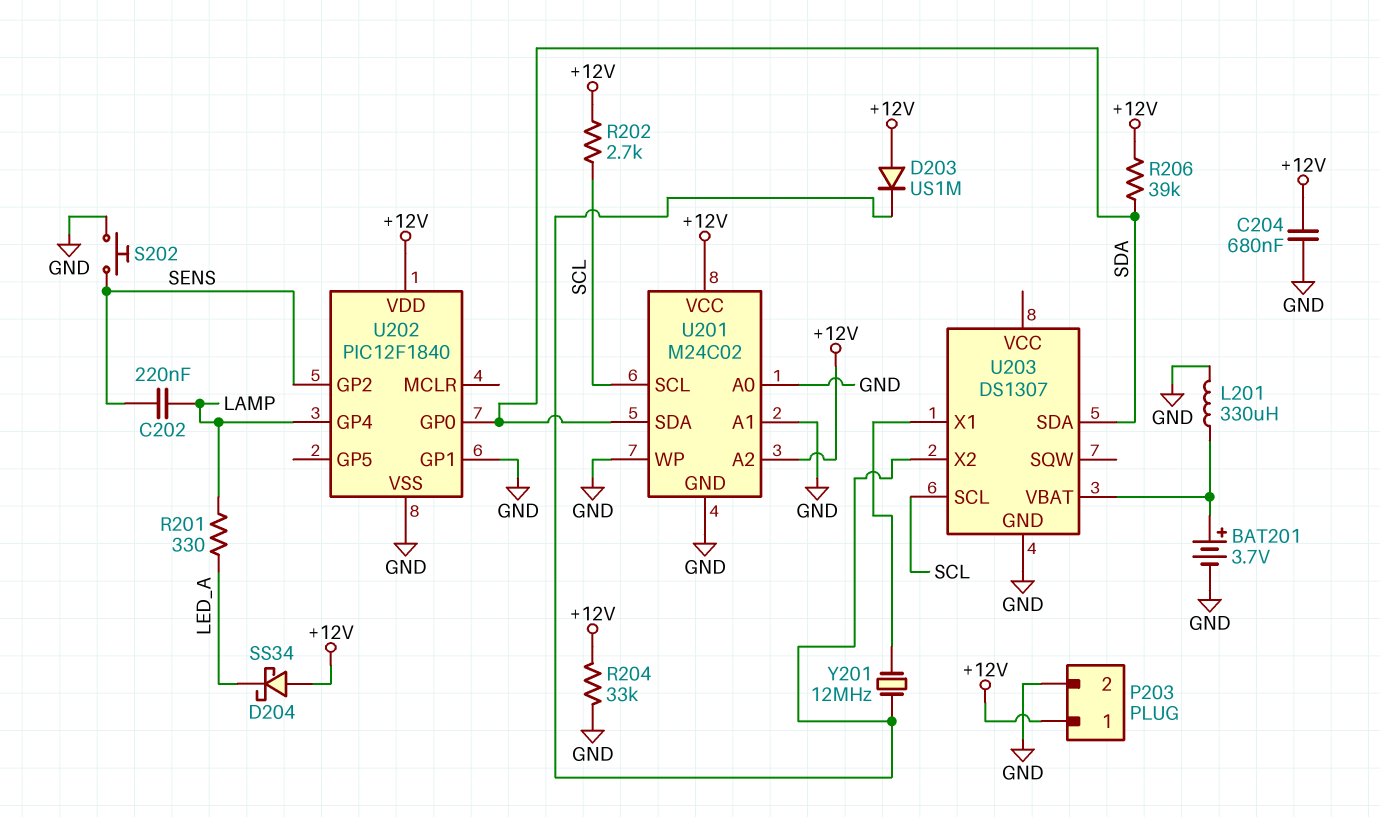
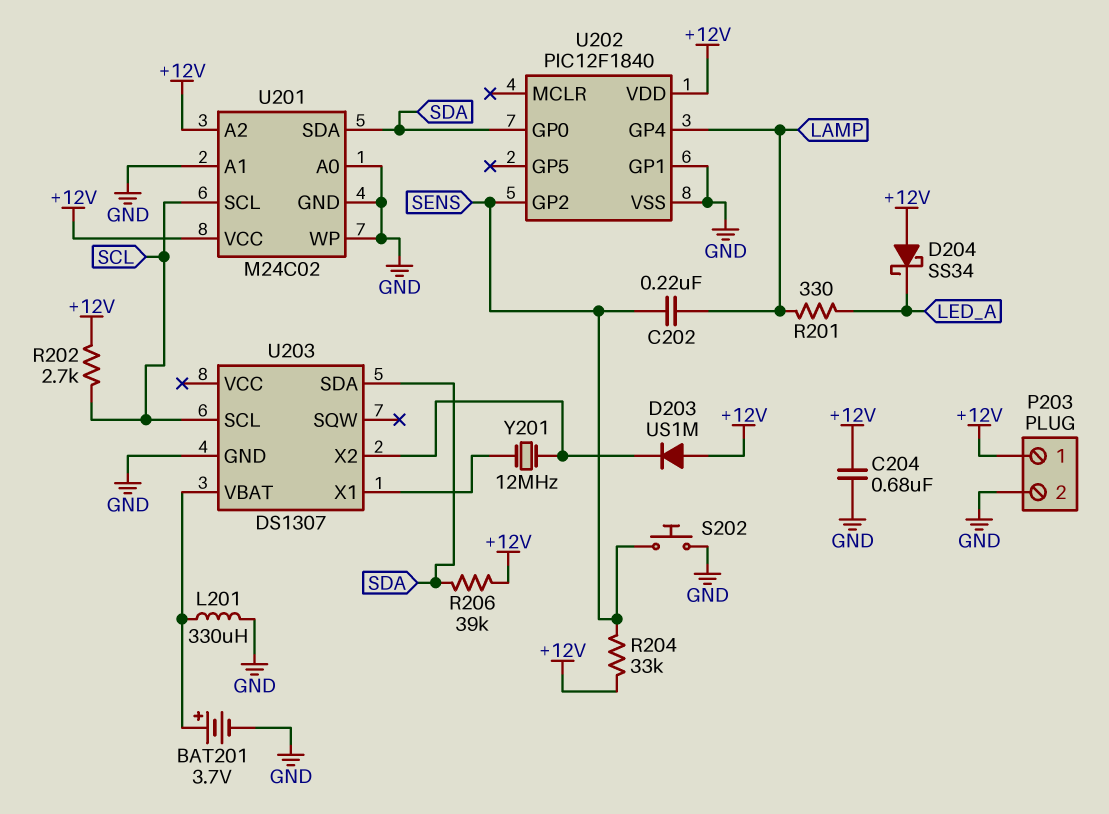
R204: 33k (+12V, GND) -> 33k (+12V, SENS)

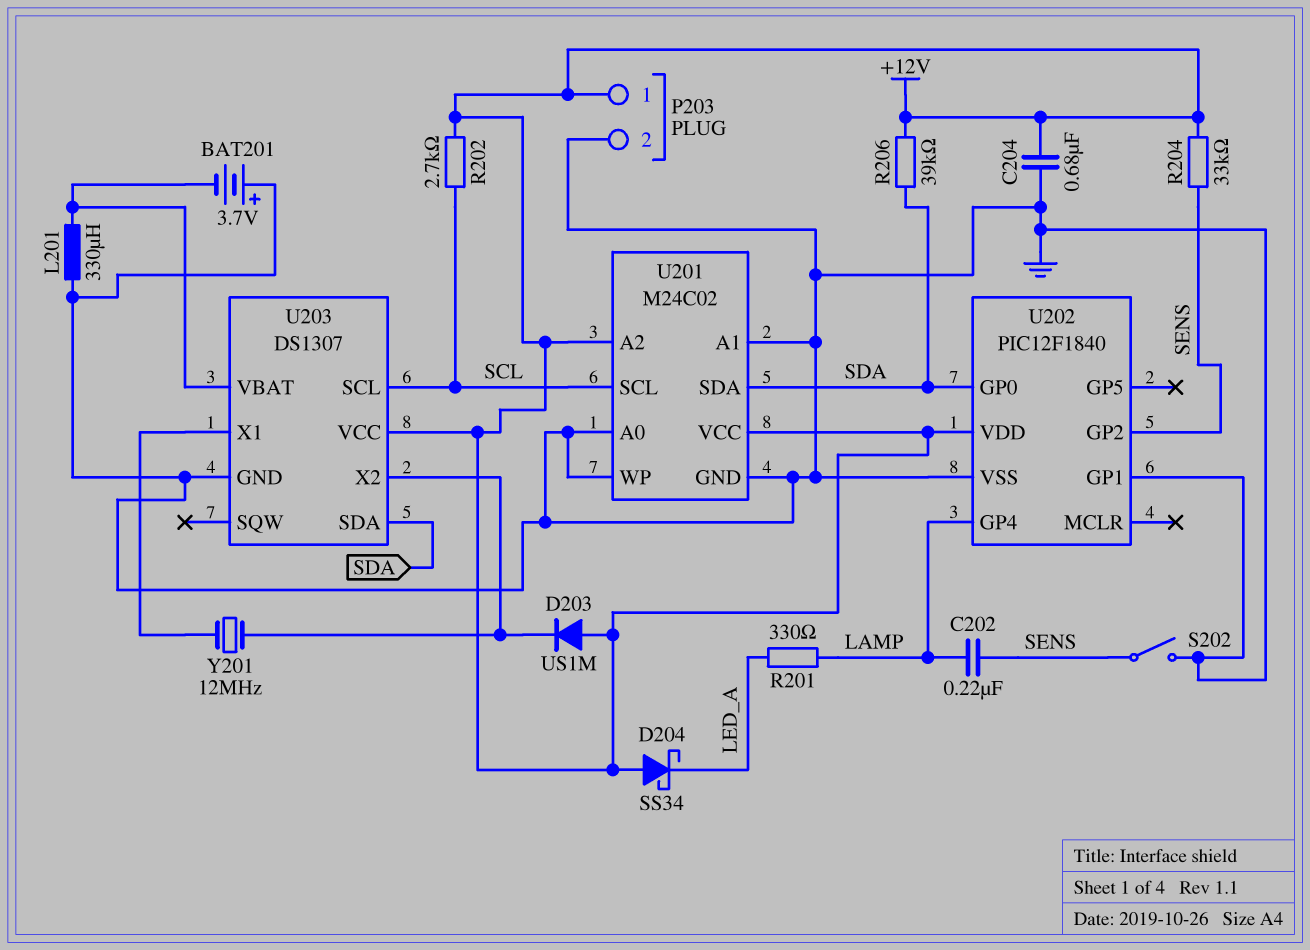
BAT201: 3.7V (plus U203/VBAT, minus GND) -> 3.7V (plus GND, minus U203/VBAT)
S202: button (GND, SENS) -> switch (GND, SENS)
U203 pin VCC: none -> +12V

